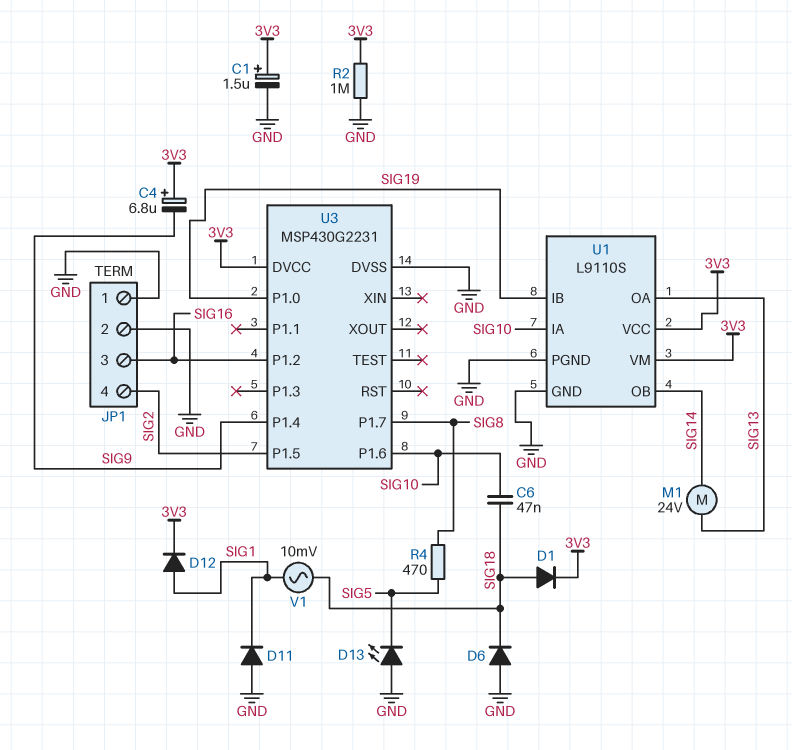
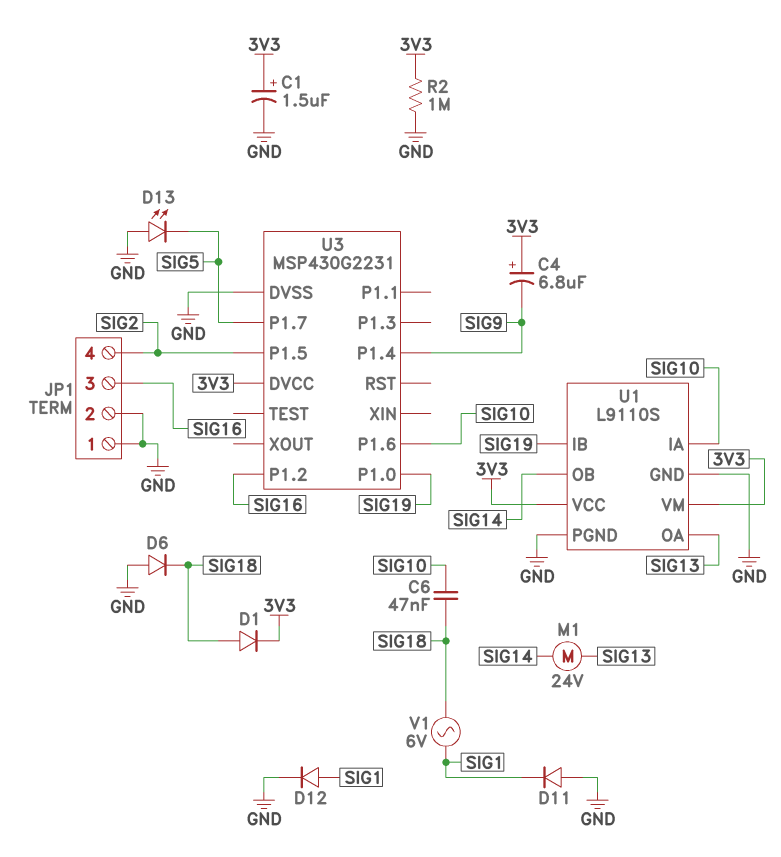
D12: diode (A SIG1, K 3V3) -> diode (A SIG1, K GND)
R4: 470 (SIG5, SIG8) -> none
U3 pin P1.7: SIG8 -> SIG5
V1: AC 10mV (SIG1, SIG18) -> AC 6V (SIG1, SIG18)

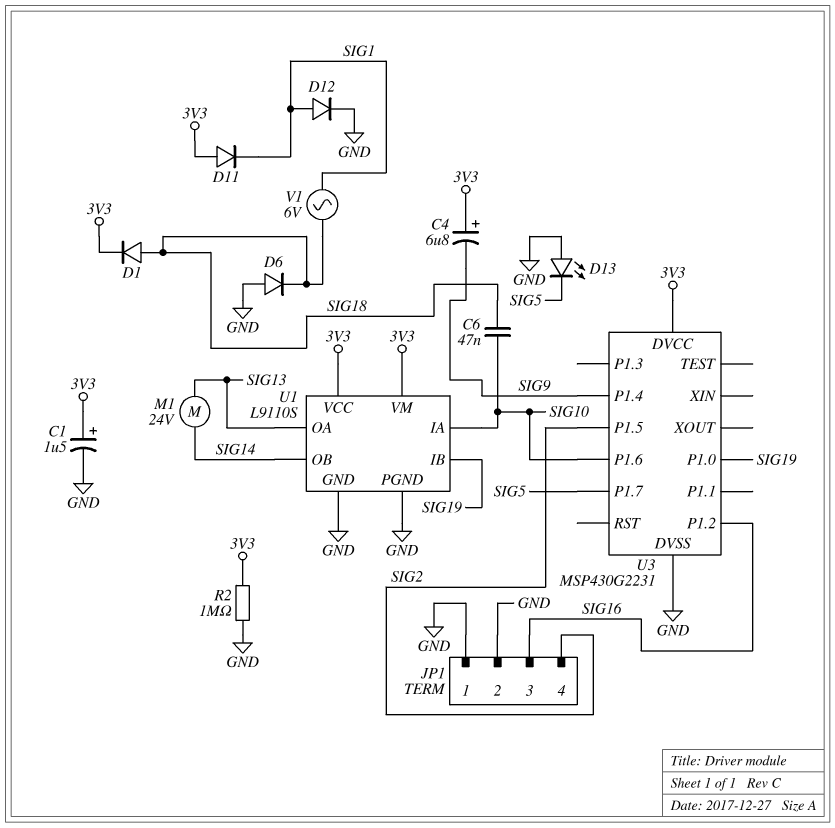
D11: diode (A GND, K SIG1) -> diode (A 3V3, K SIG1)

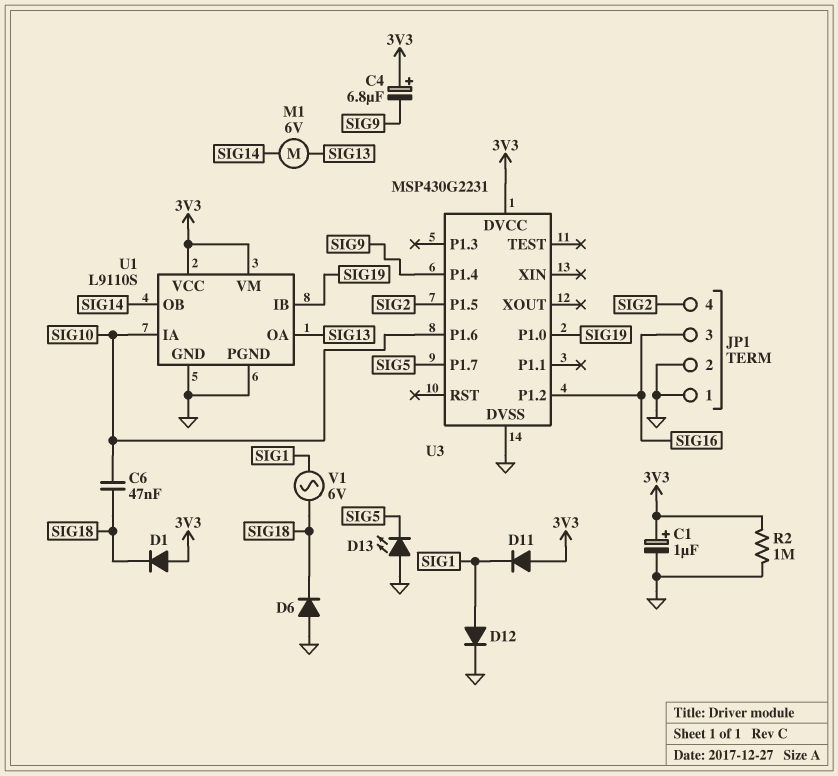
C1: 1.5uF (plus 3V3, minus GND) -> 1uF (plus 3V3, minus GND)
D1: diode (A SIG18, K 3V3) -> diode (A 3V3, K SIG18)
M1: motor 24V (SIG13, SIG14) -> motor 6V (SIG13, SIG14)

